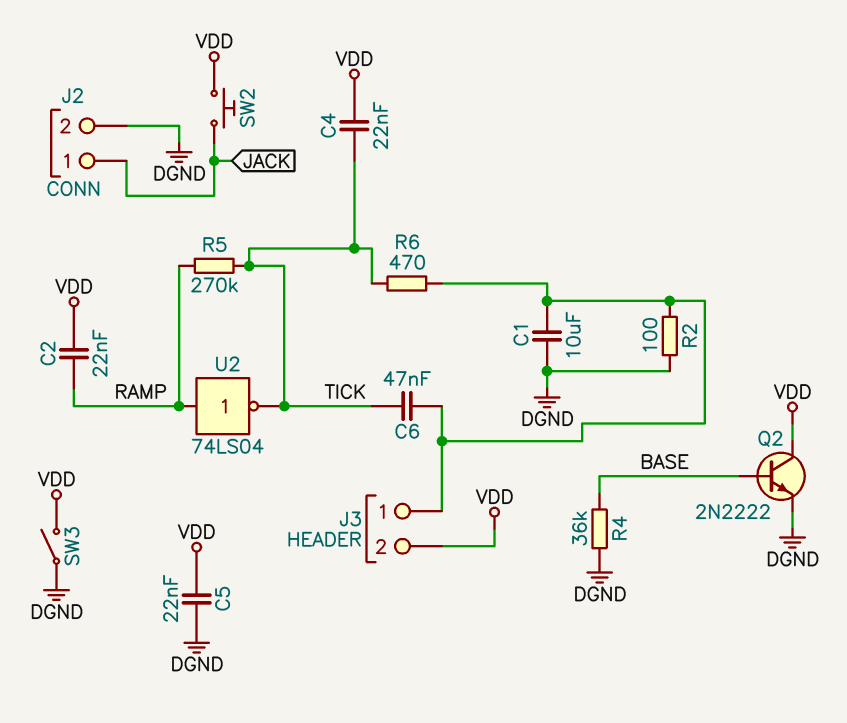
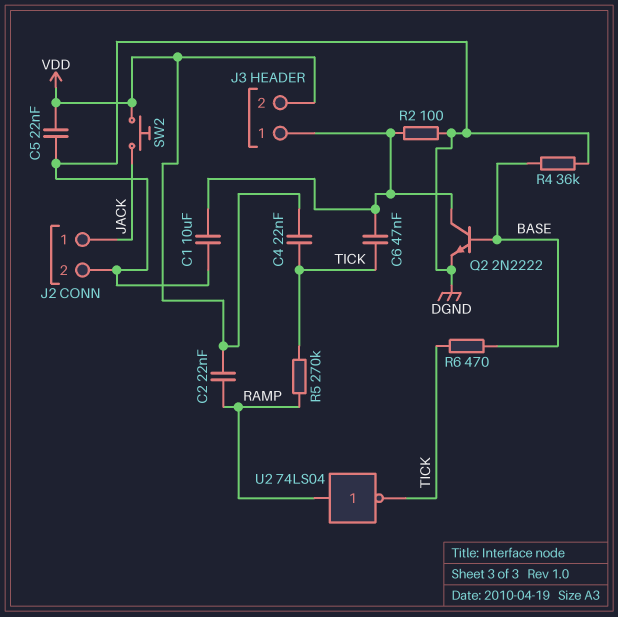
Q2: NPN 2N2222 (B BASE, C VDD, E DGND) -> NPN 2N2222 (B BASE, C J3/1, E DGND)
R6: 470 (J3/1, TICK) -> 470 (BASE, TICK)
SW3: switch (DGND, VDD) -> none

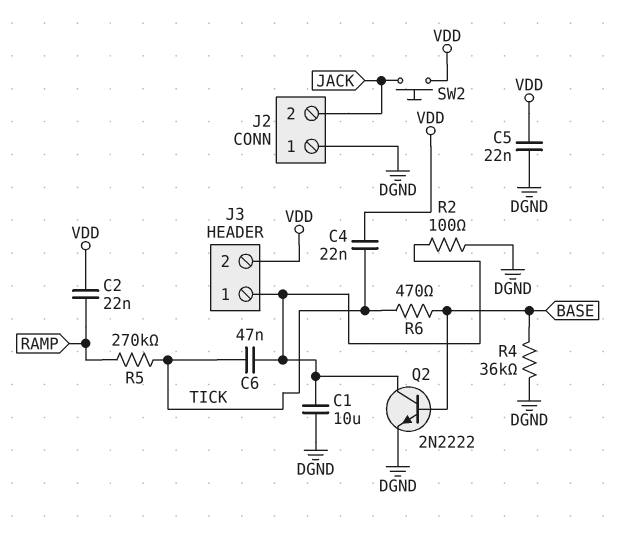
J2 pin 1: JACK -> DGND
J2 pin 2: DGND -> JACK
U2: NOT 74LS04 (in RAMP, out TICK) -> none

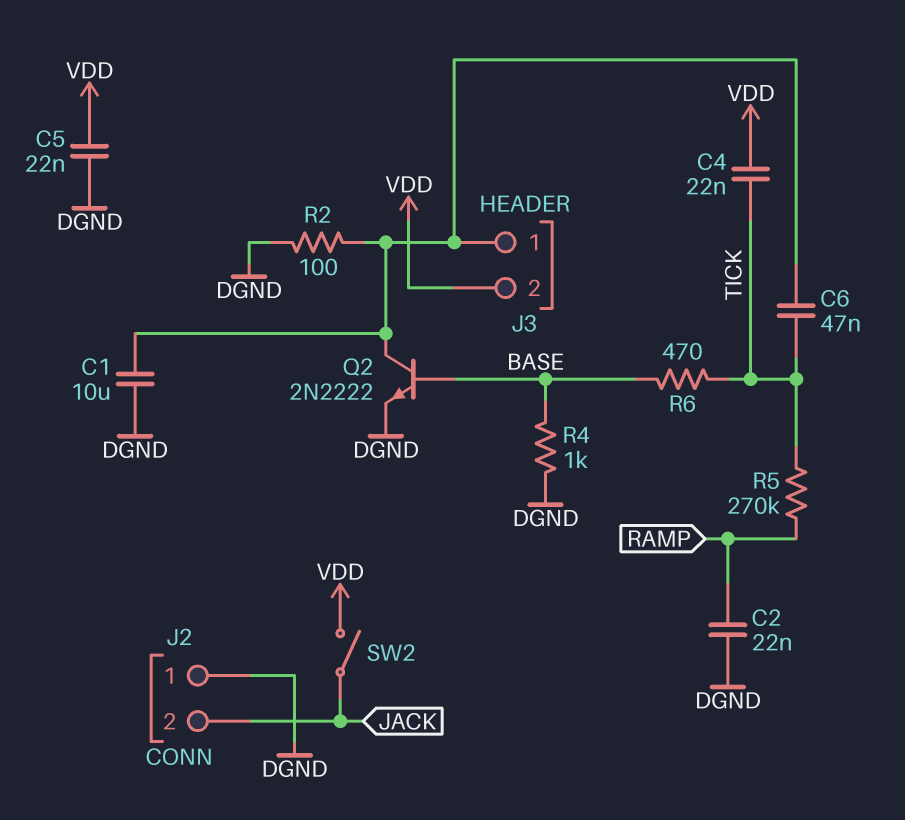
C2: 22nF (RAMP, VDD) -> 22nF (DGND, RAMP)
R4: 36k (BASE, DGND) -> 1k (BASE, DGND)
SW2: button (JACK, VDD) -> switch (JACK, VDD)

